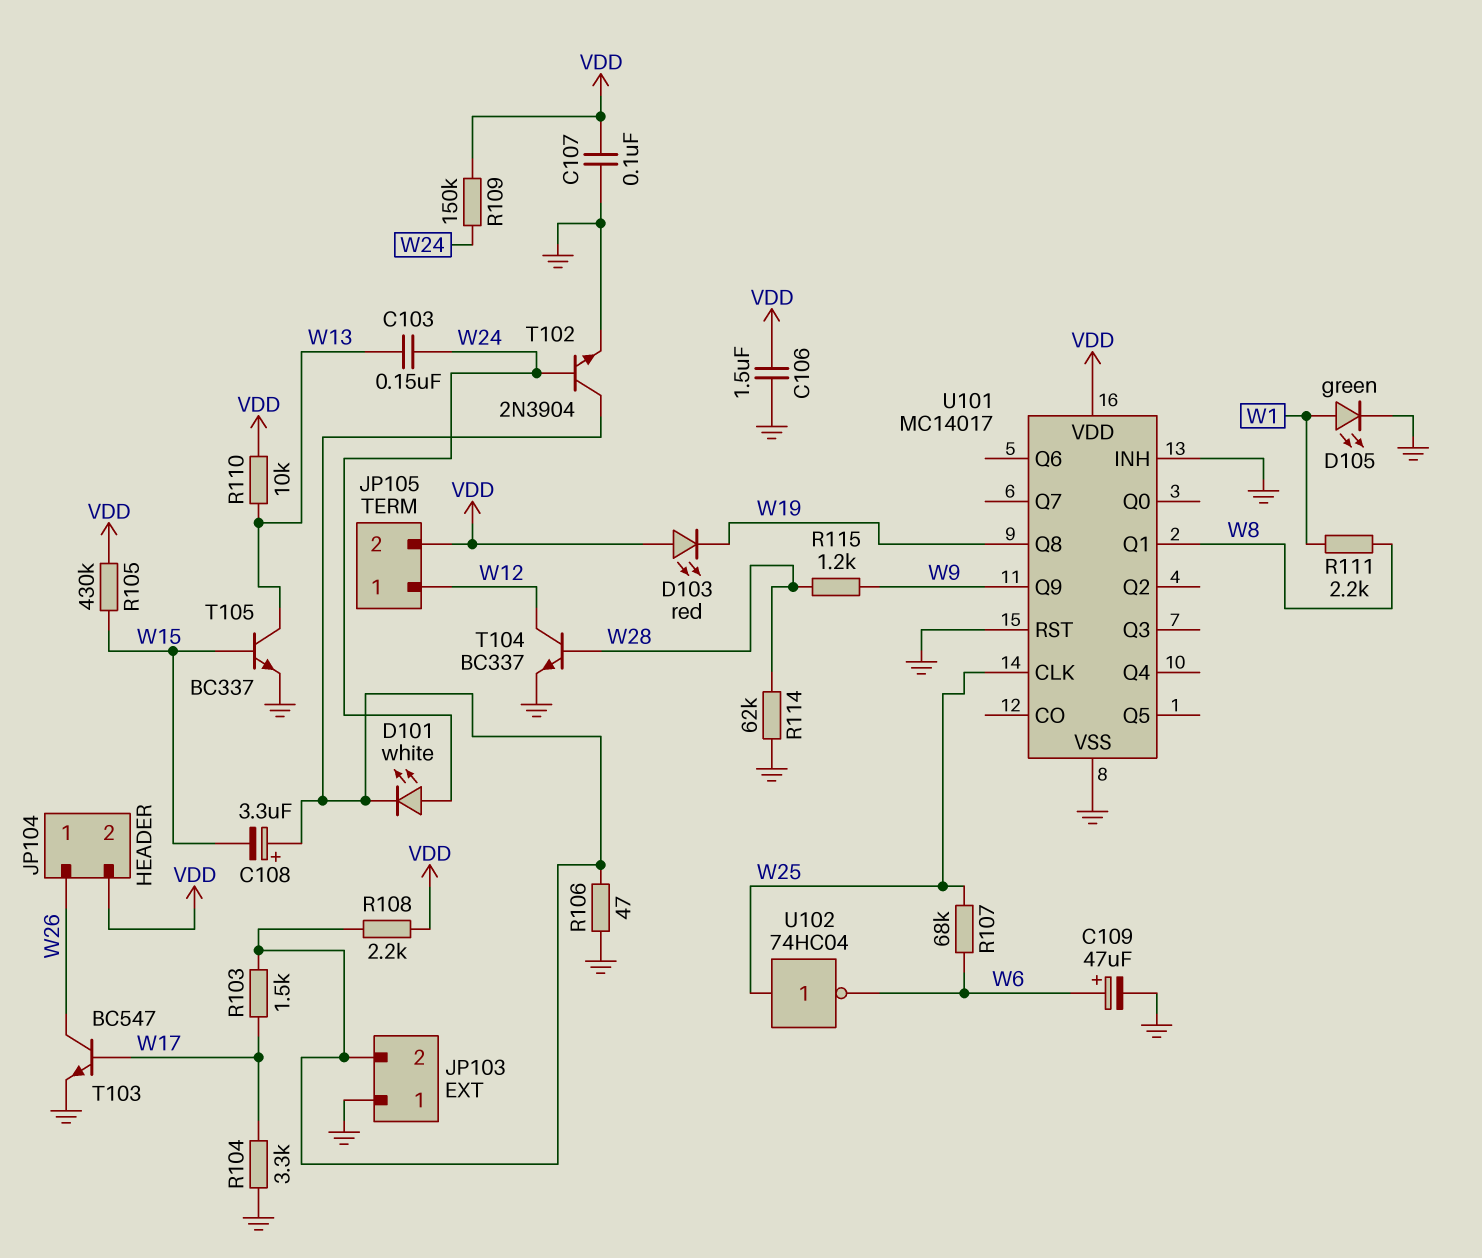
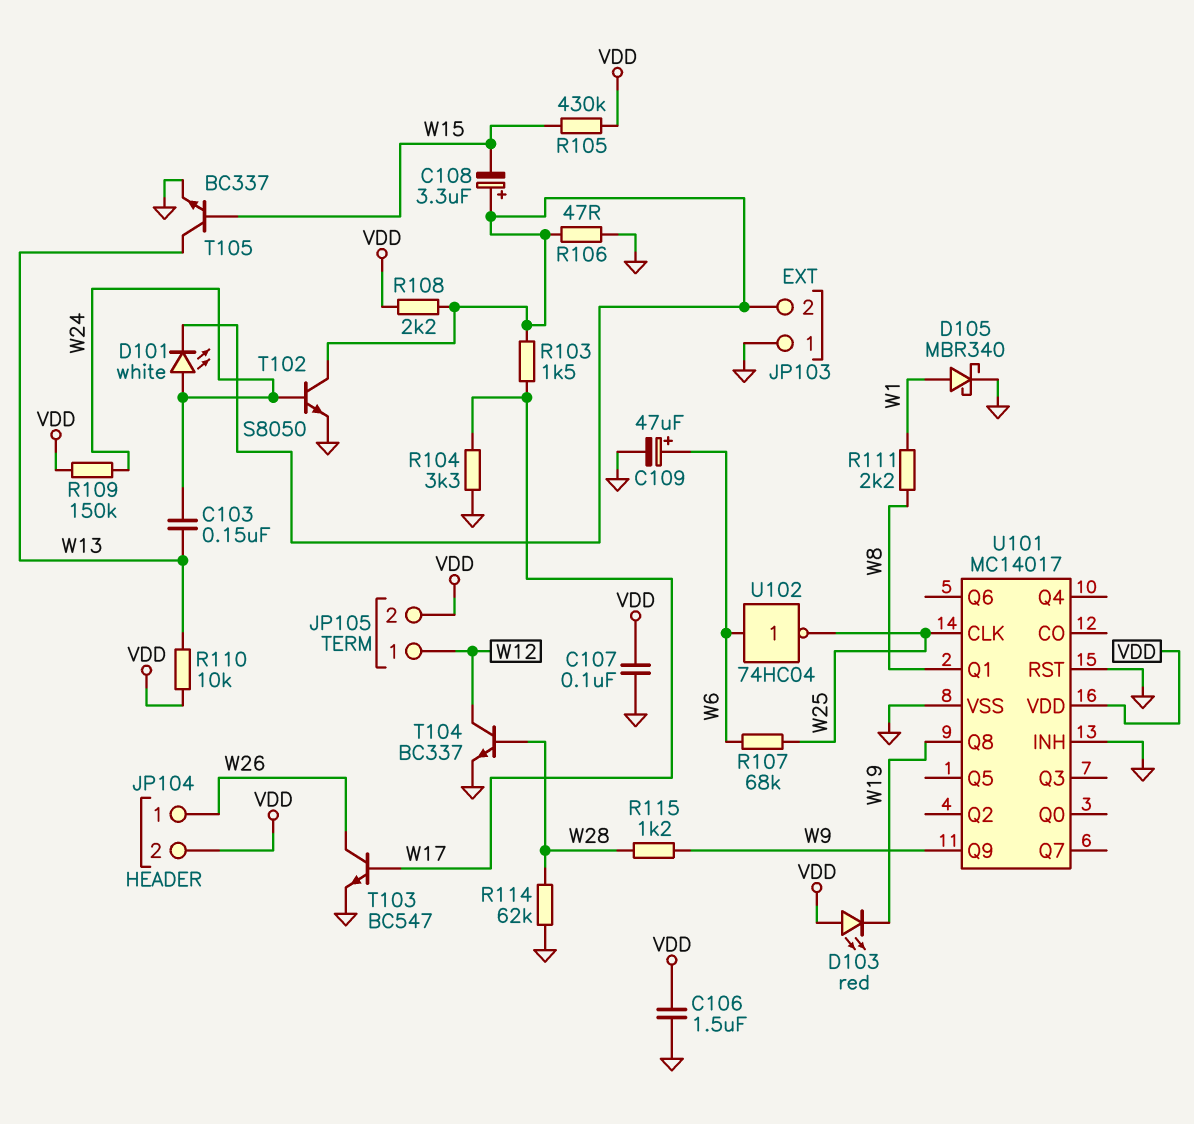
D105: LED green (A W1, K GND) -> schottky MBR340 (A W1, K GND)
T102: NPN 2N3904 (B W24, C JP103/2, E GND) -> NPN S8050 (B W24, C JP103/2, E GND)
U102: NOT 74HC04 (in W25, out W6) -> NOT 74HC04 (in W6, out W25)

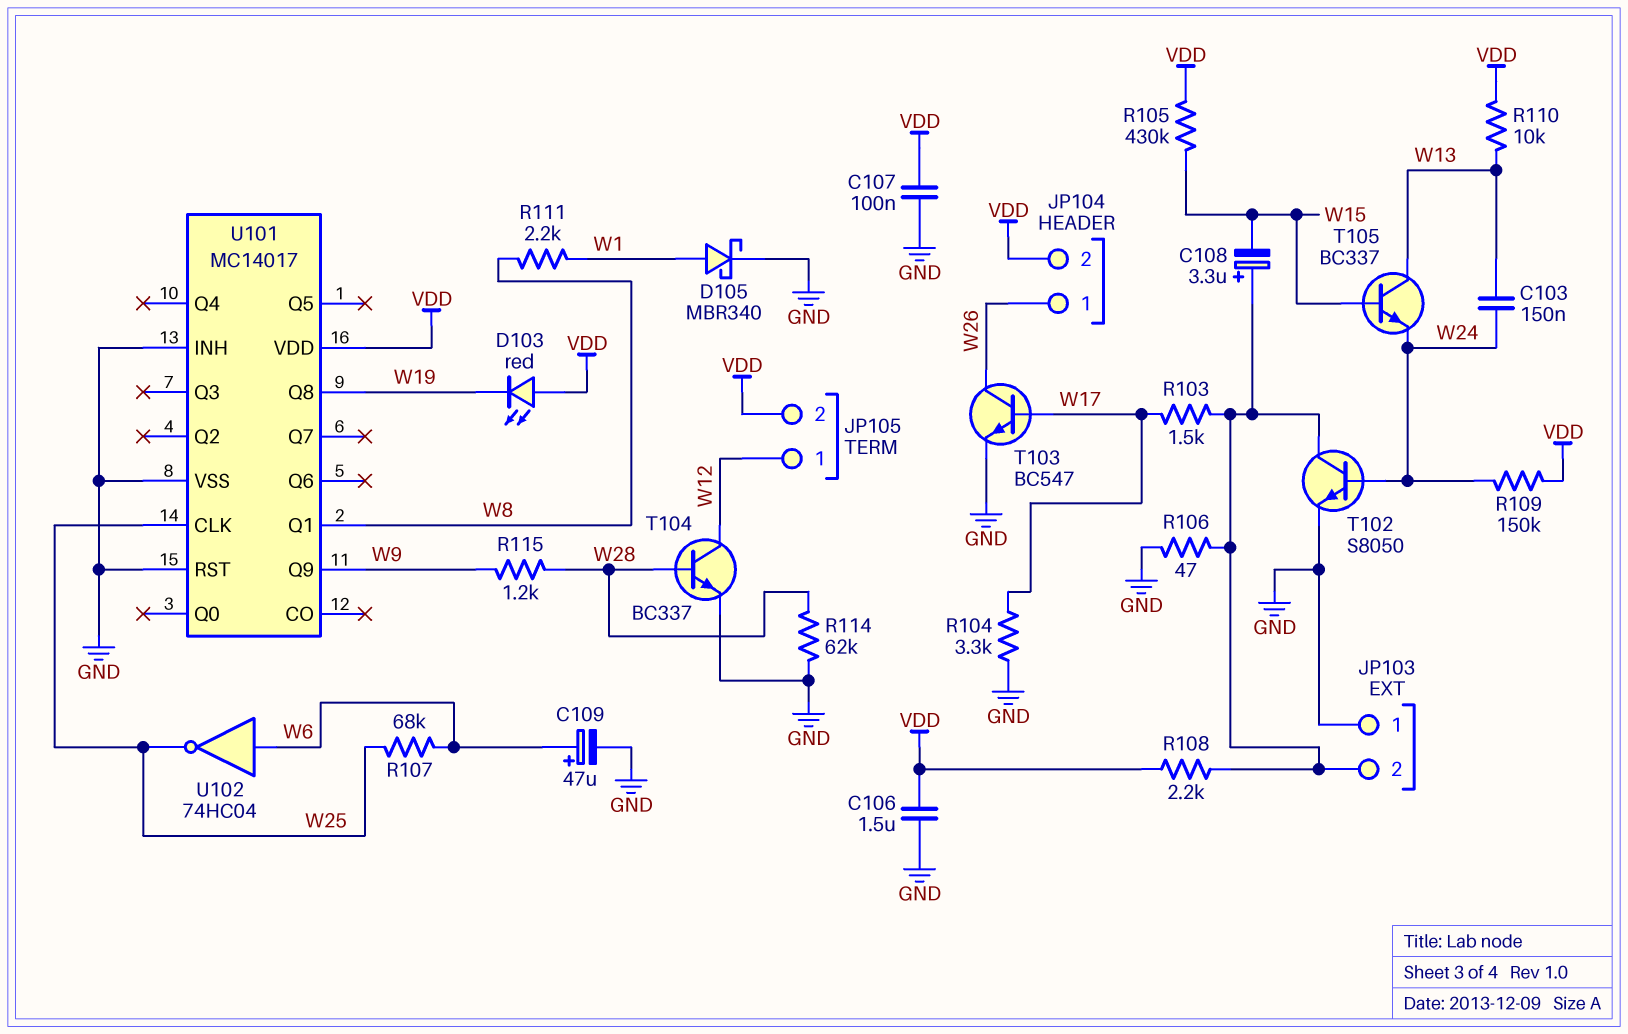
D101: LED white (A W24, K JP103/2) -> none
T105: NPN BC337 (B W15, C W13, E GND) -> NPN BC337 (B W15, C W13, E W24)

